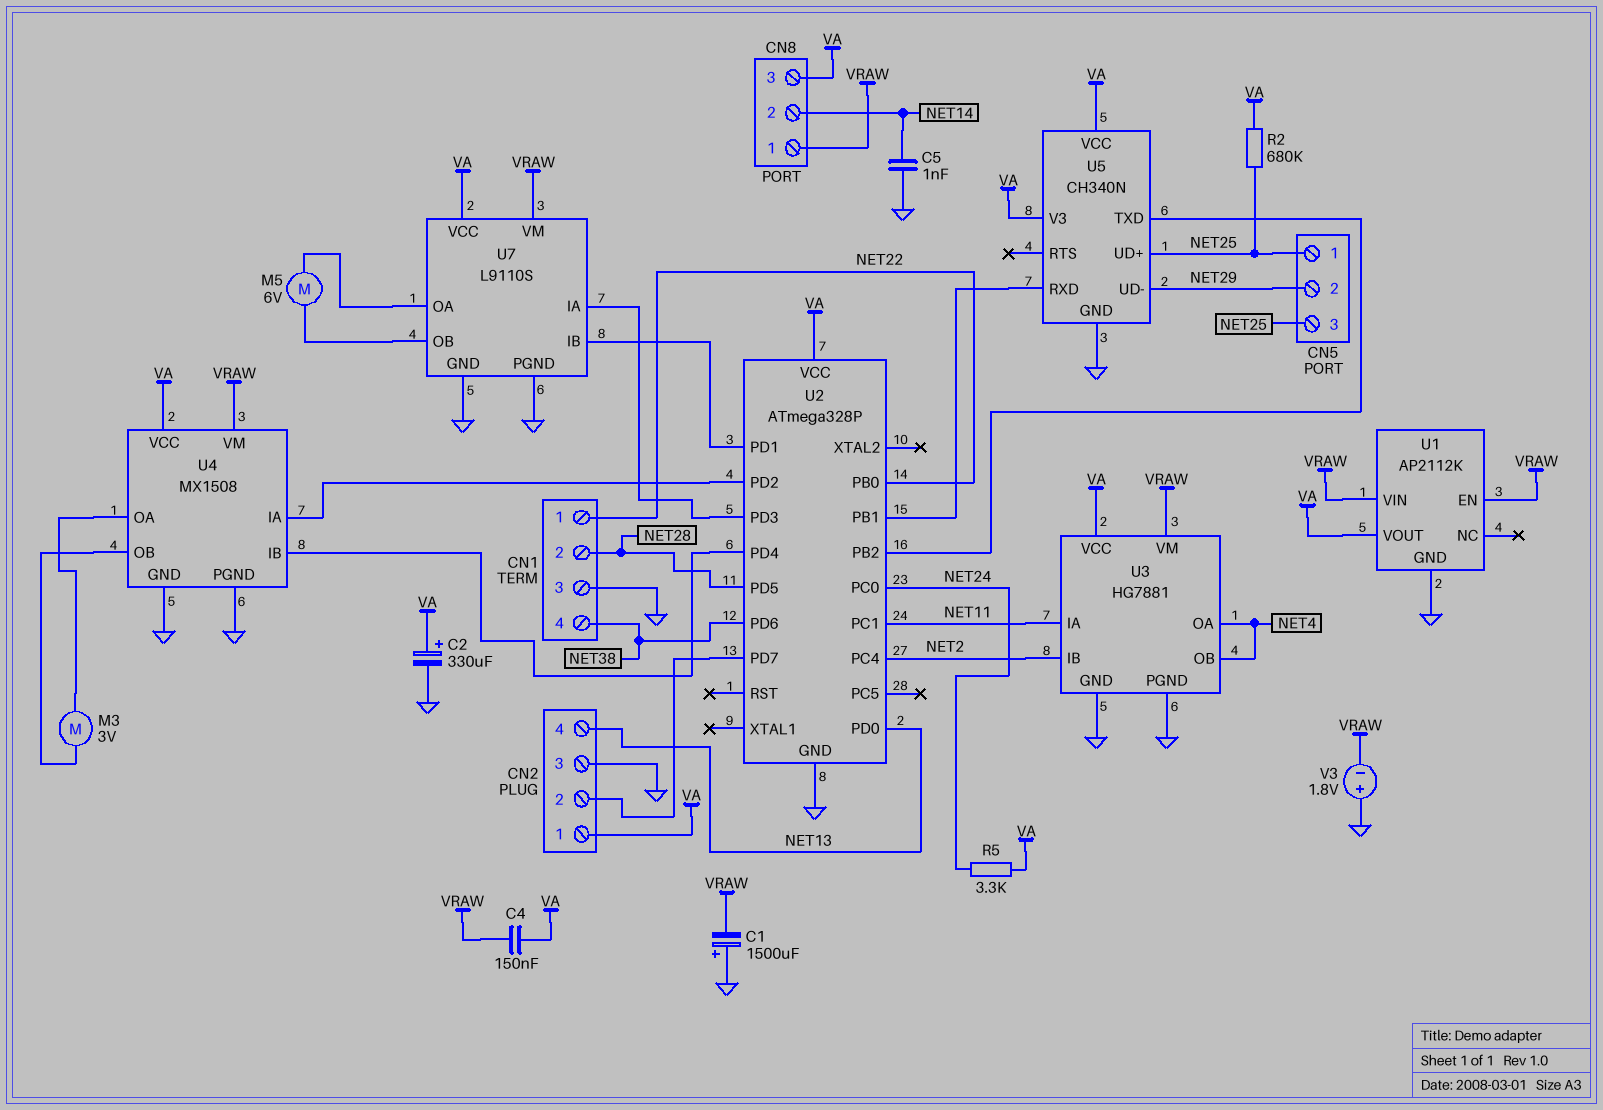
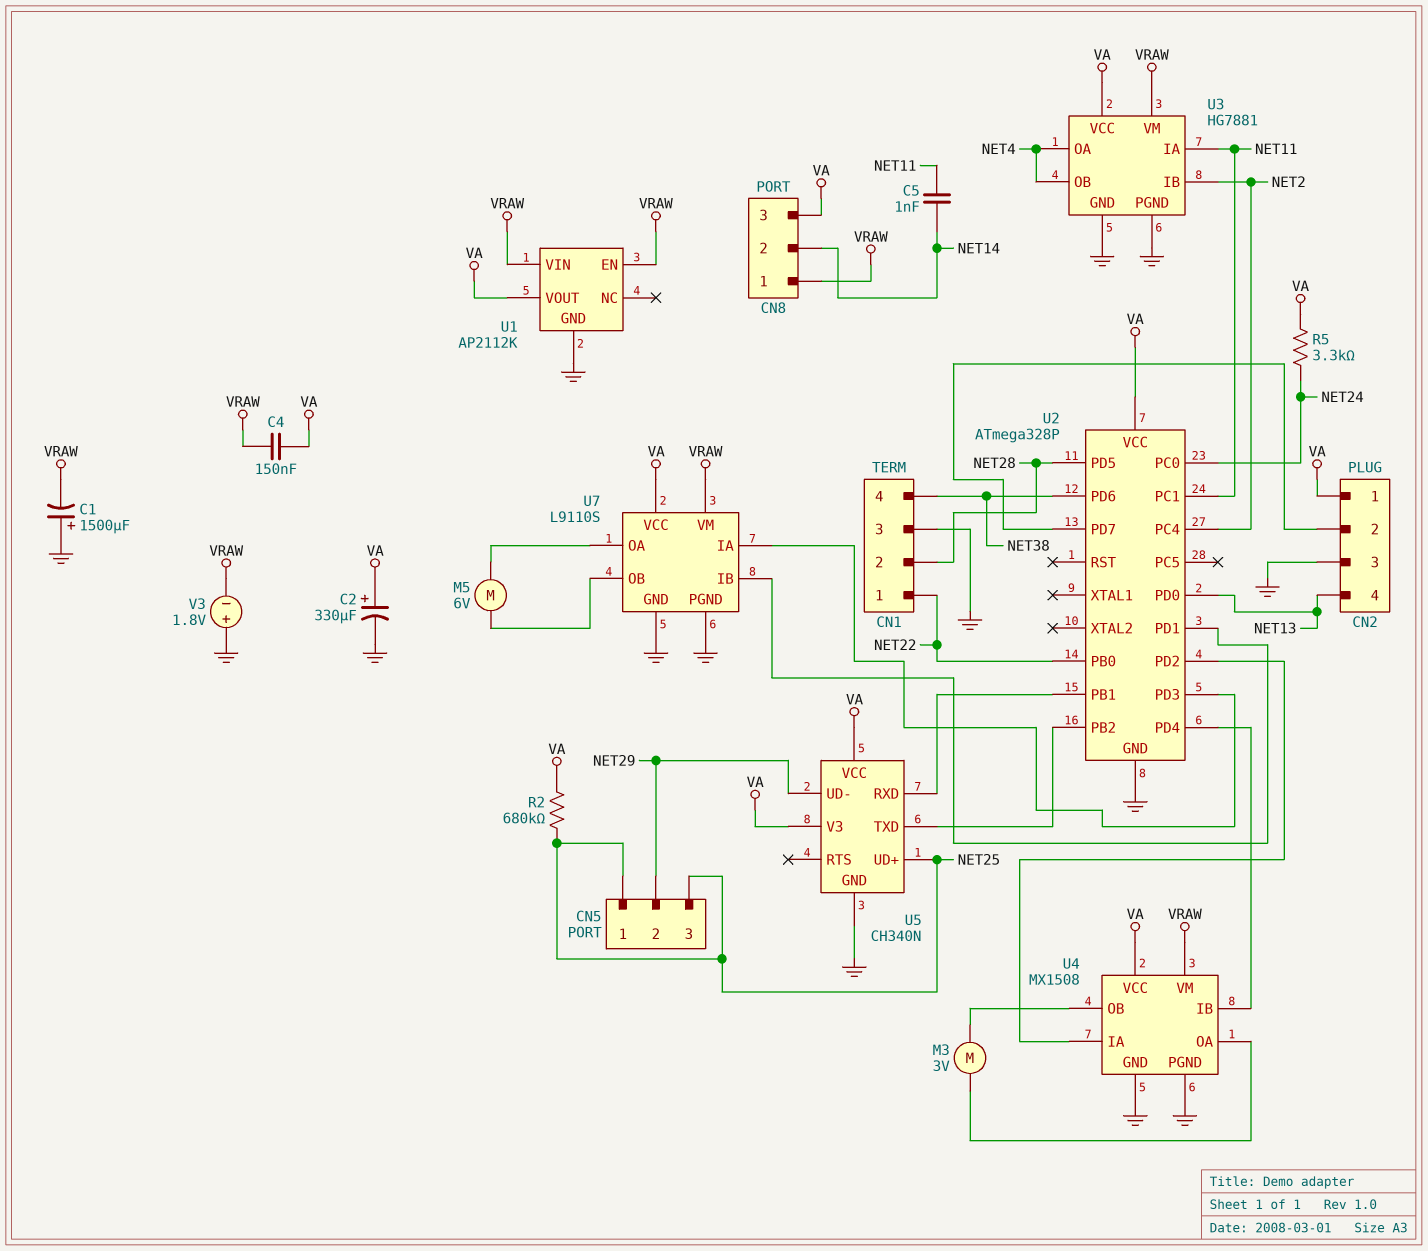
C5: 1nF (GND, NET14) -> 1nF (NET11, NET14)

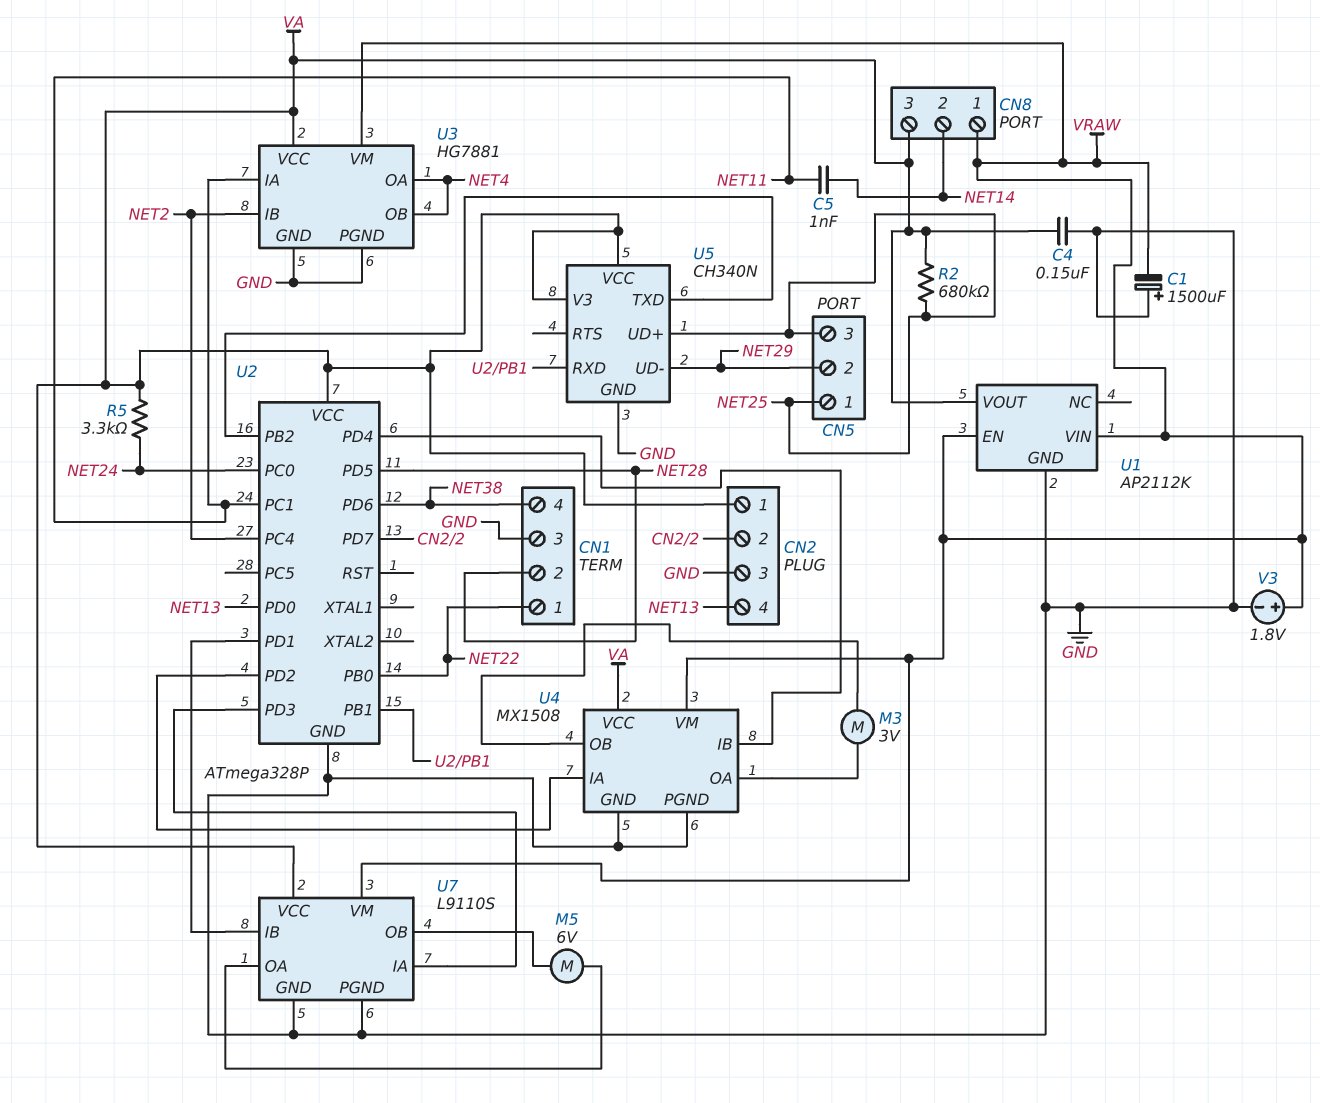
C2: 330uF (plus VA, minus GND) -> none
C4: 150nF (VA, VRAW) -> 150nF (GND, VA)
V3: 1.8V (plus GND, minus VRAW) -> 1.8V (plus VRAW, minus GND)

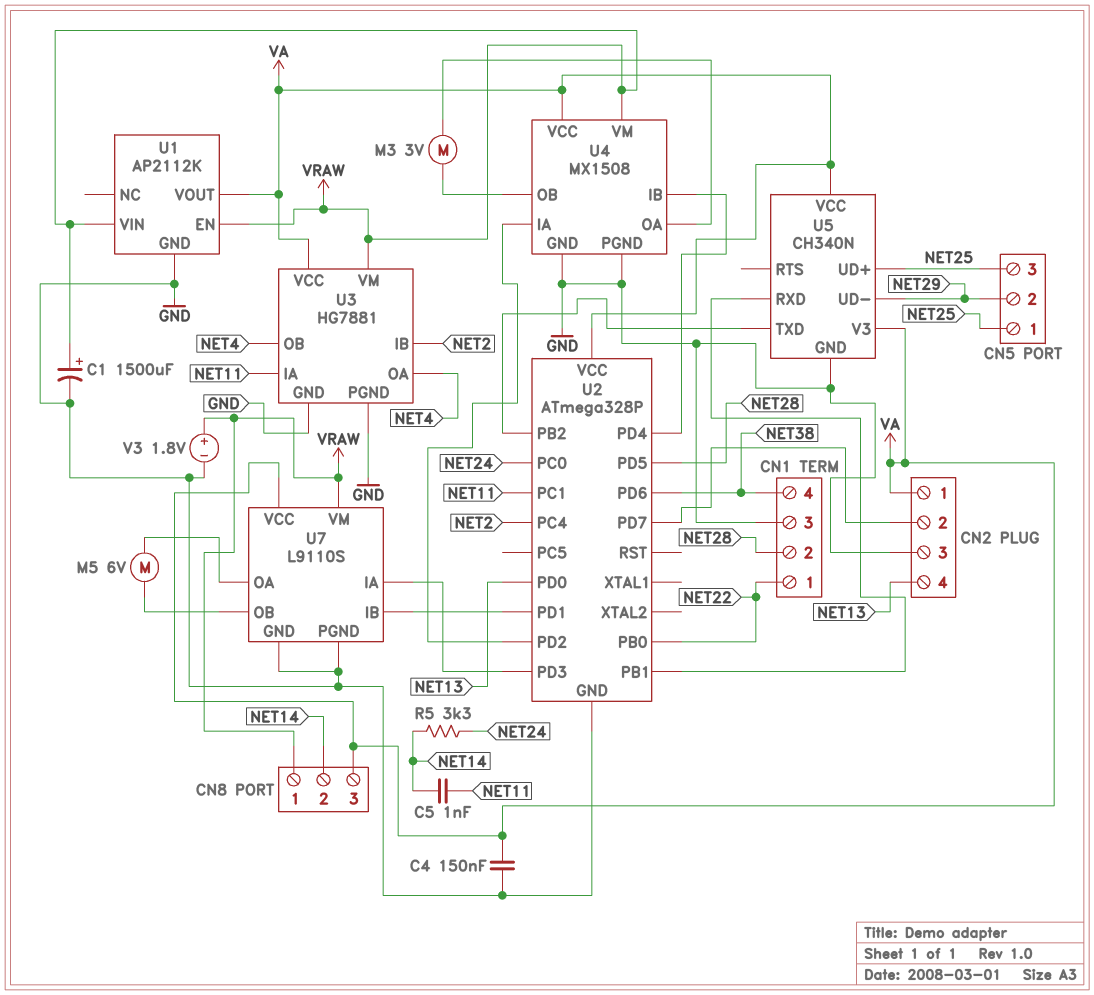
C1: 1500uF (plus GND, minus VRAW) -> 1500uF (plus VRAW, minus GND)
R2: 680k (NET25, VA) -> none
R5: 3.3k (NET24, VA) -> 3.3k (NET14, NET24)

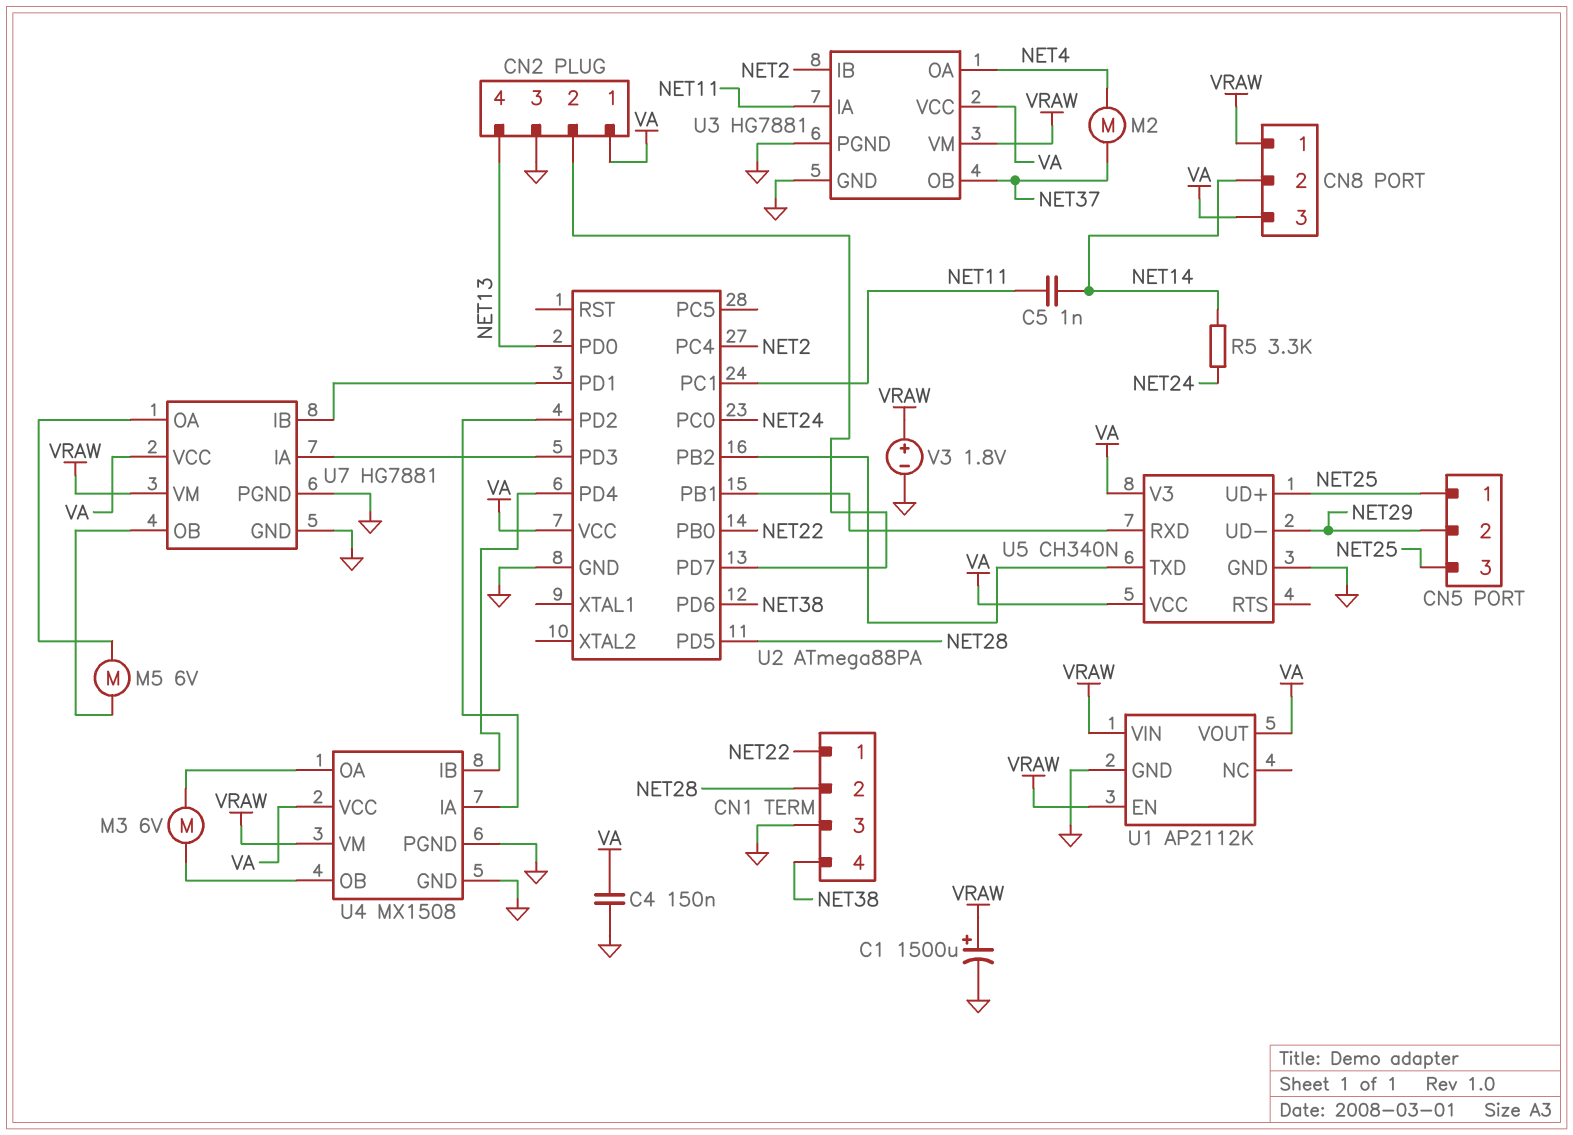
M2: none -> motor (NET4, NET37)
M3: motor 3V (U4/OA, U4/OB) -> motor 6V (U4/OA, U4/OB)
U2: ATmega328P -> ATmega88PA
U3 pin OB: NET4 -> NET37
U7: L9110S -> HG7881

